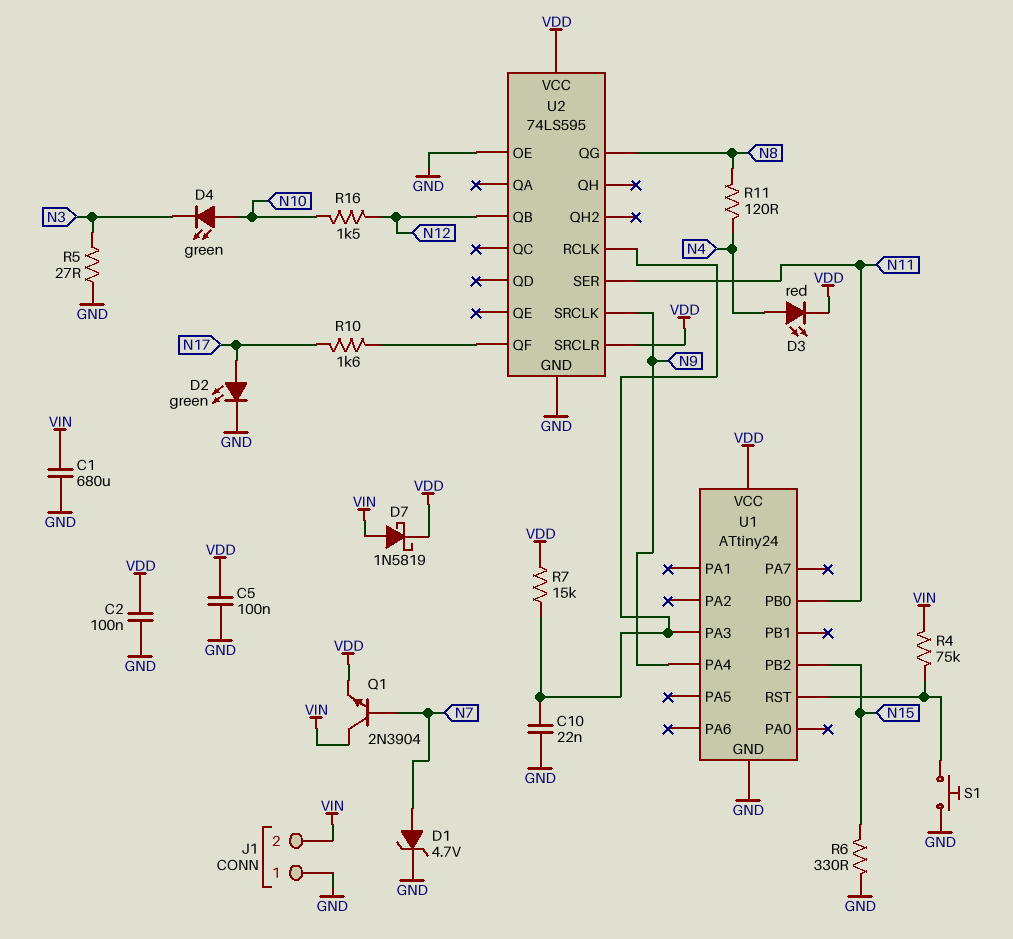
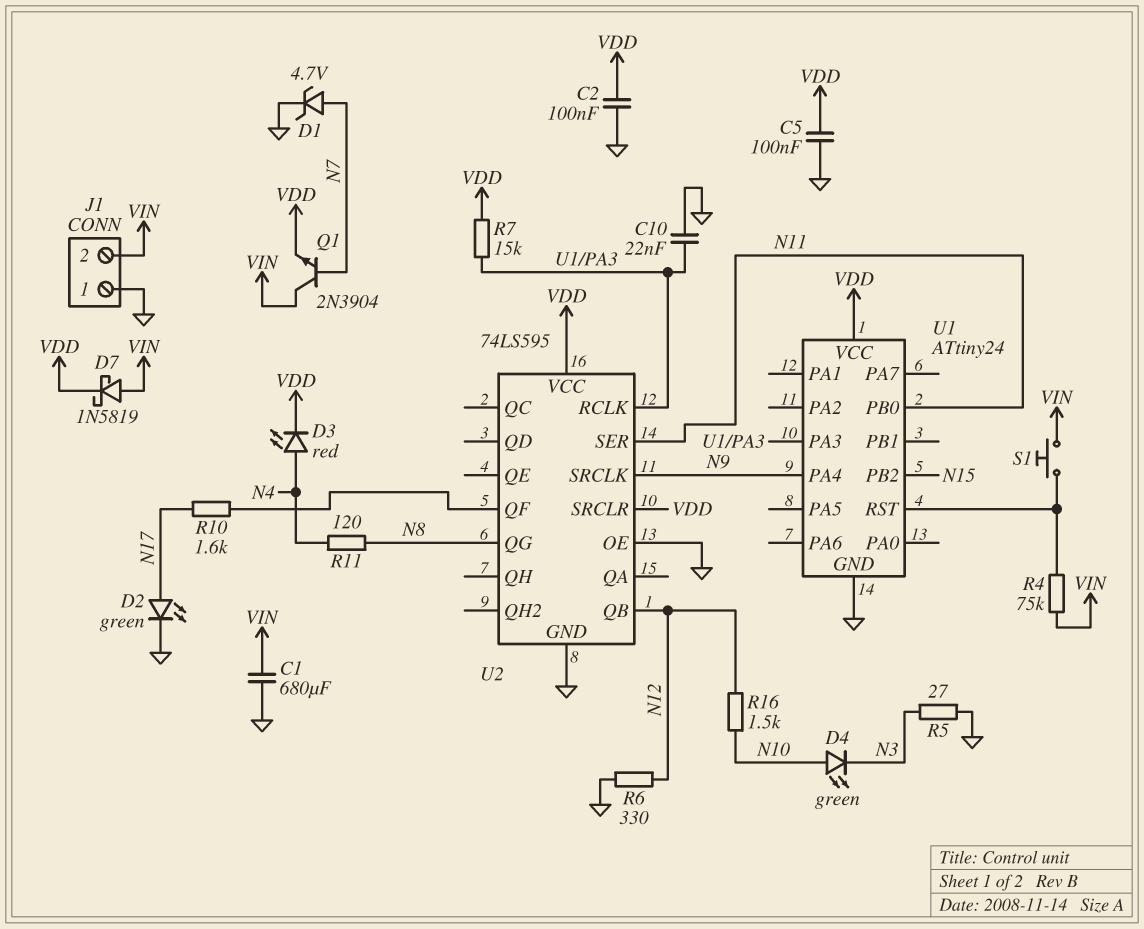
R6: 330 (GND, N15) -> 330 (GND, N12)
S1: button (GND, U1/RST) -> button (U1/RST, VIN)

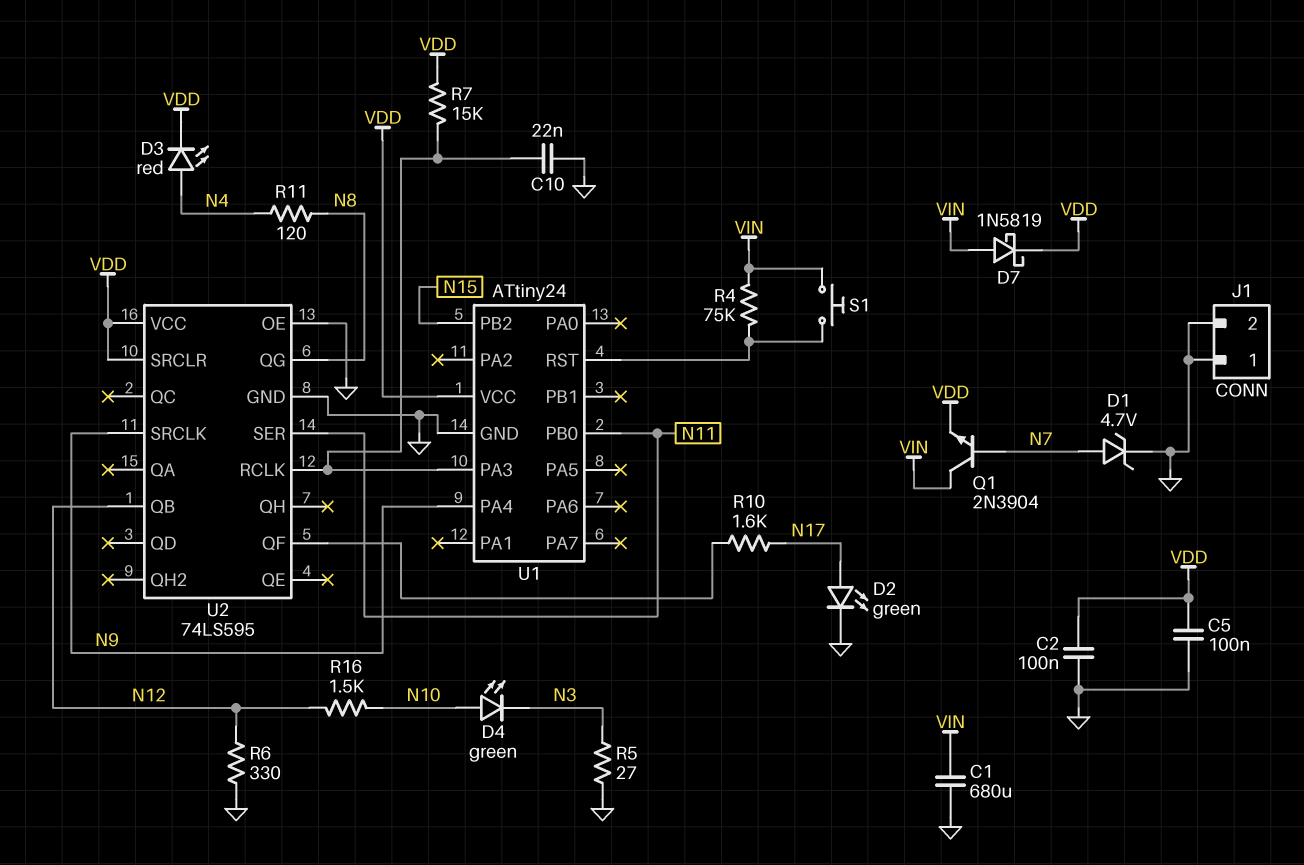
J1 pin 2: VIN -> GND

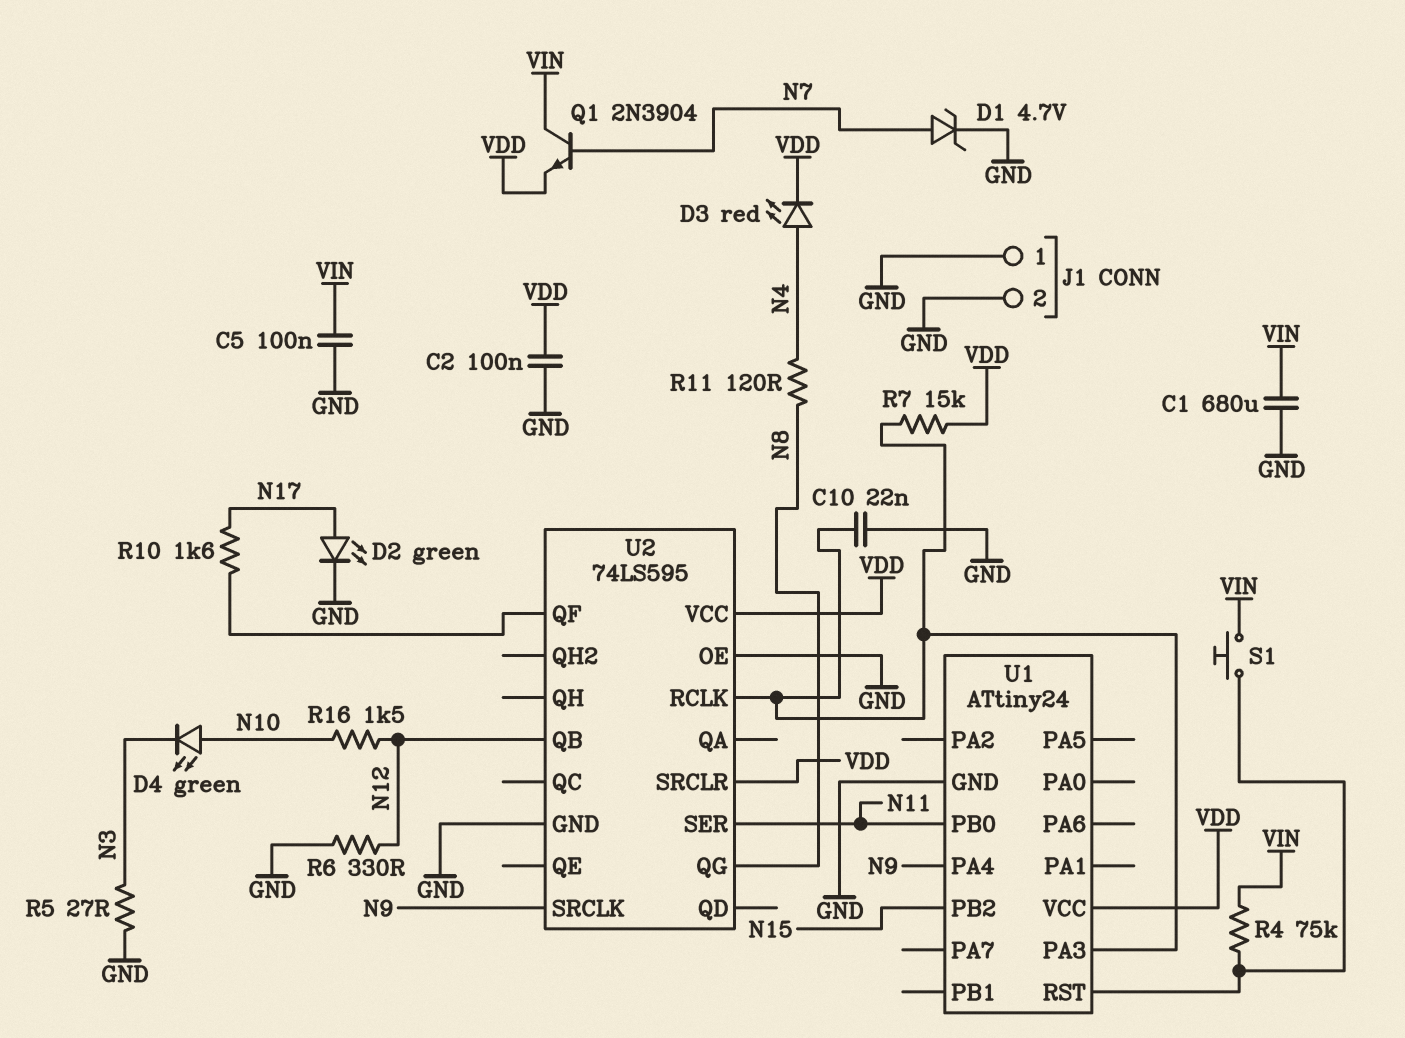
C5: 100nF (GND, VDD) -> 100nF (GND, VIN)
D7: schottky 1N5819 (A VIN, K VDD) -> none

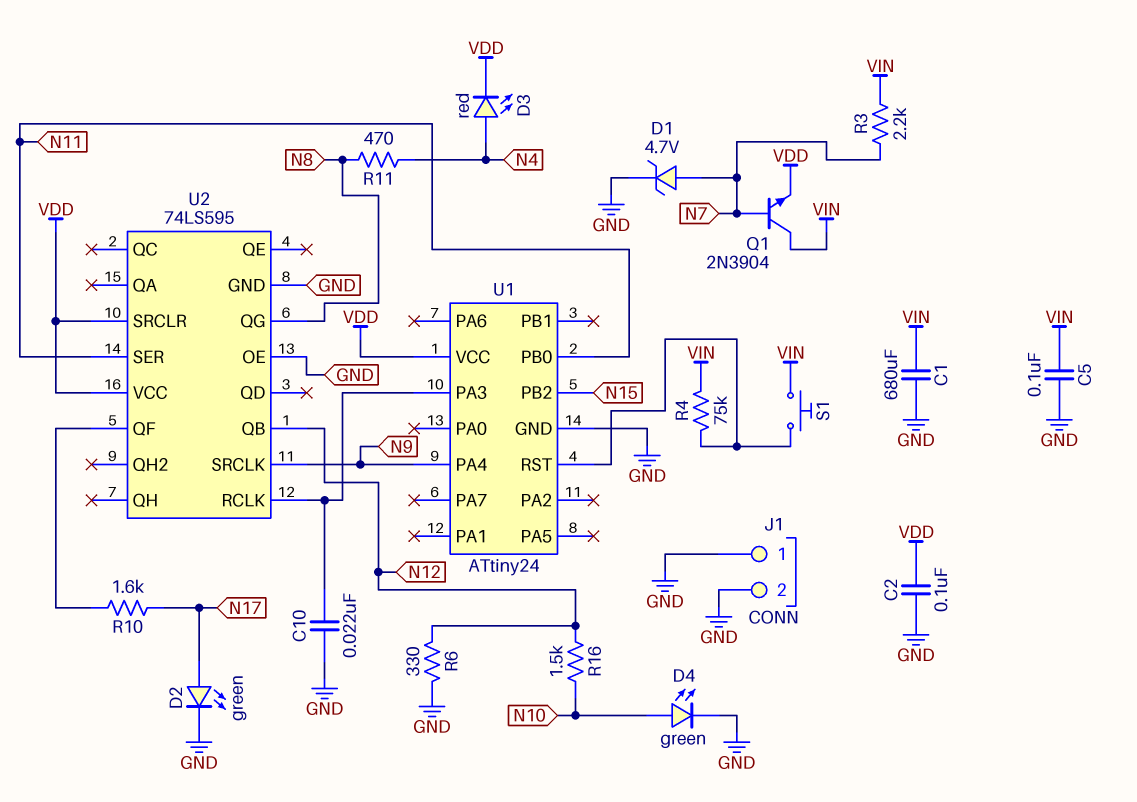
D4: LED green (A N10, K N3) -> LED green (A N10, K GND)
R3: none -> 2.2k (N7, VIN)
R5: 27 (GND, N3) -> none
R7: 15k (U1/PA3, VDD) -> none
R11: 120 (N4, N8) -> 470 (N4, N8)

